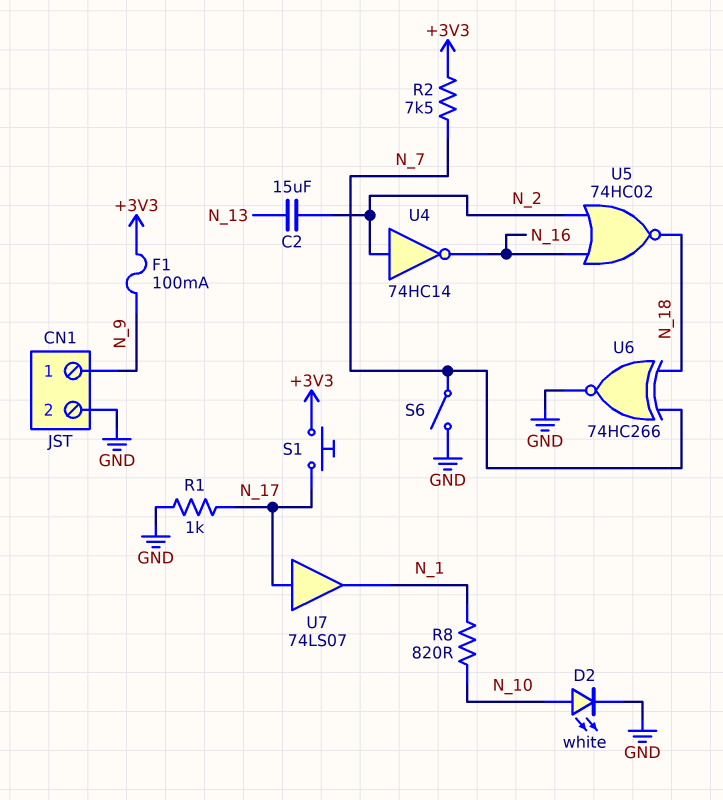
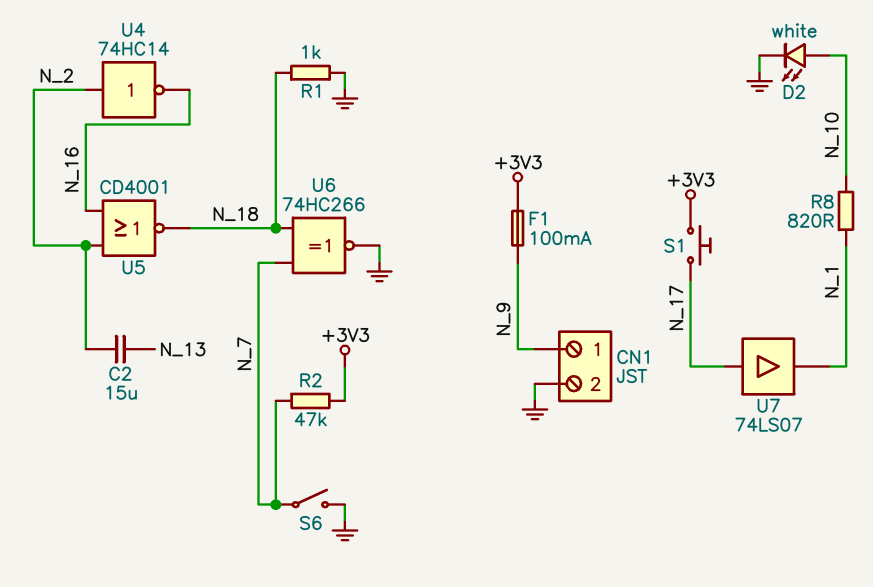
R1: 1k (GND, N_17) -> 1k (GND, N_18)
R2: 7.5k (+3V3, N_7) -> 47k (+3V3, N_7)
U5: NOR 74HC02 (in N_2, in N_16, out N_18) -> NOR CD4001 (in N_2, in N_16, out N_18)

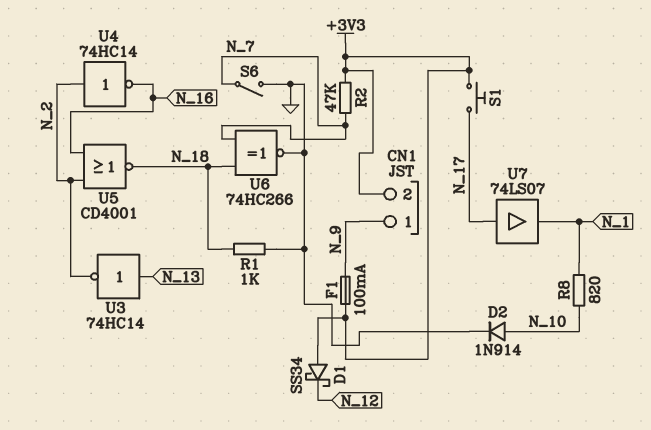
C2: 15uF (N_2, N_13) -> none
CN1 pin 2: GND -> +3V3
D1: none -> schottky SS34 (A +3V3, K N_12)
D2: LED white (A N_10, K GND) -> diode 1N914 (A N_10, K GND)
U3: none -> NOT 74HC14 (in N_13, out N_2)

